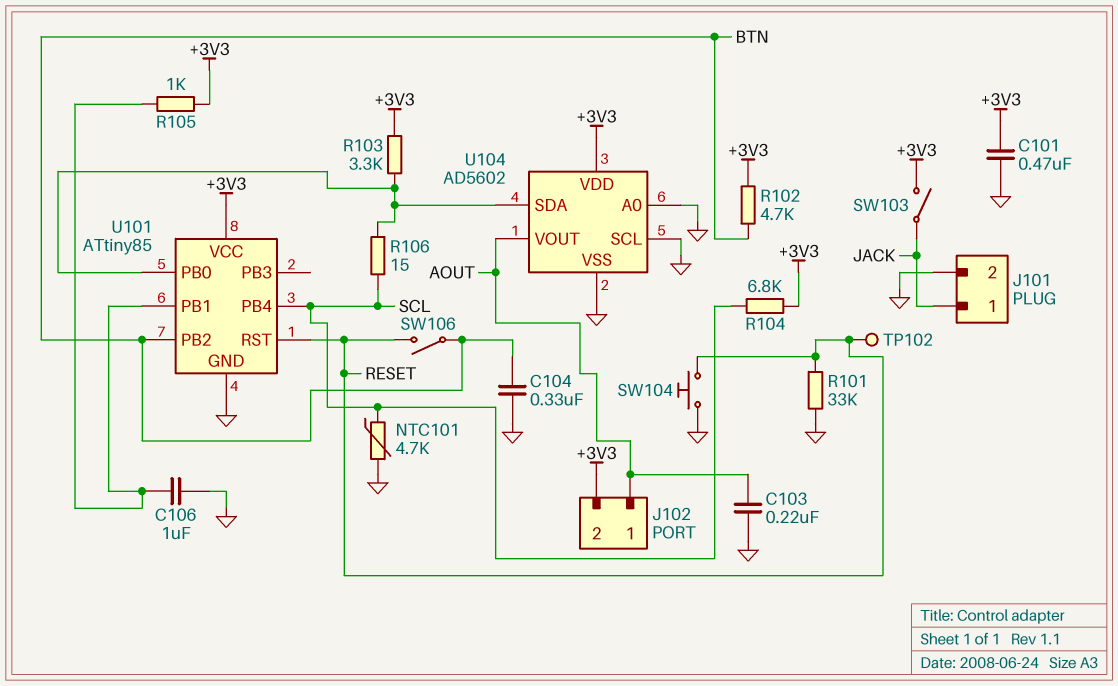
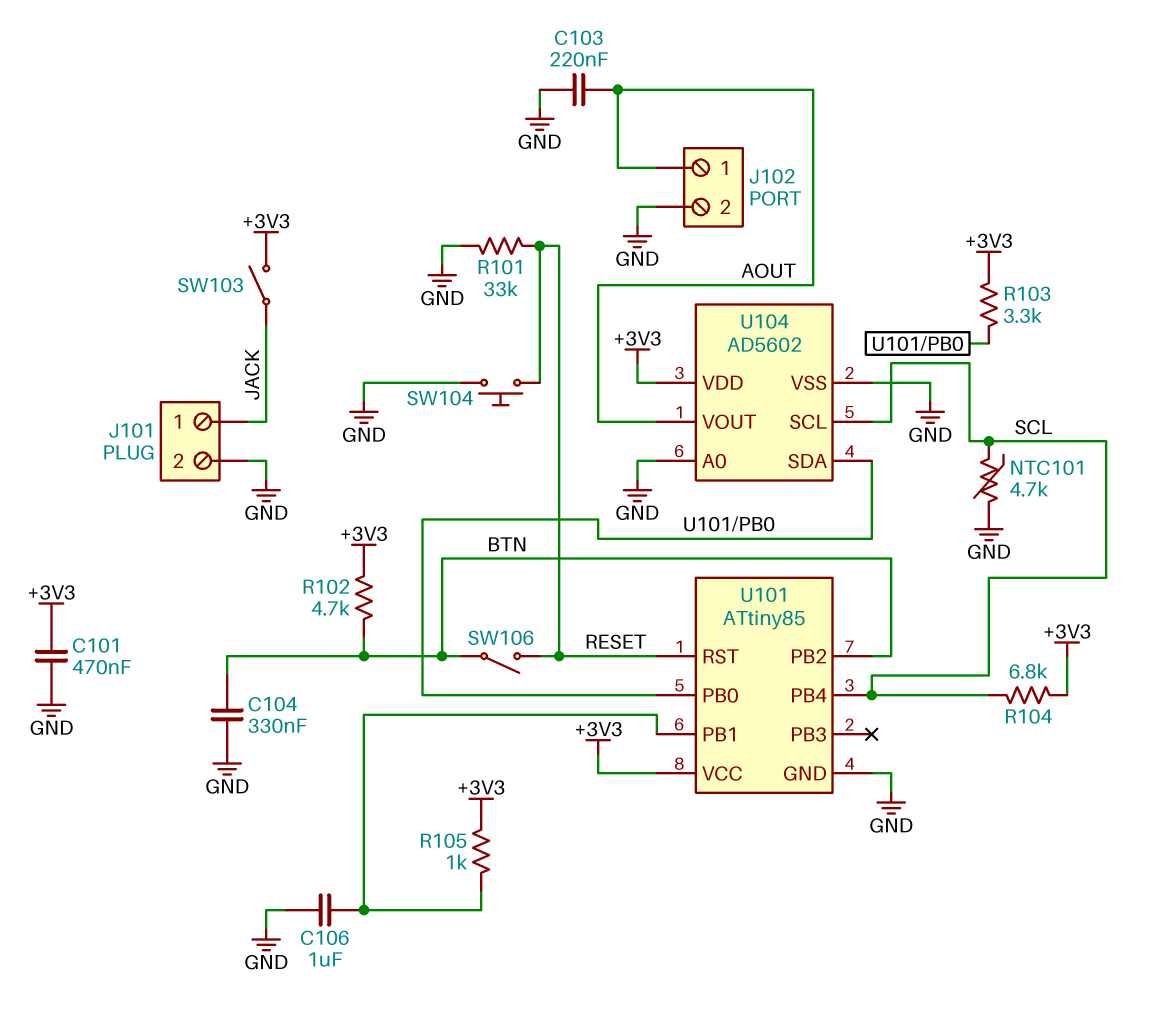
J102 pin 2: +3V3 -> GND
R106: 15 (SCL, U101/PB0) -> none
TP102: test point (RESET) -> none
U104 pin SCL: GND -> SCL

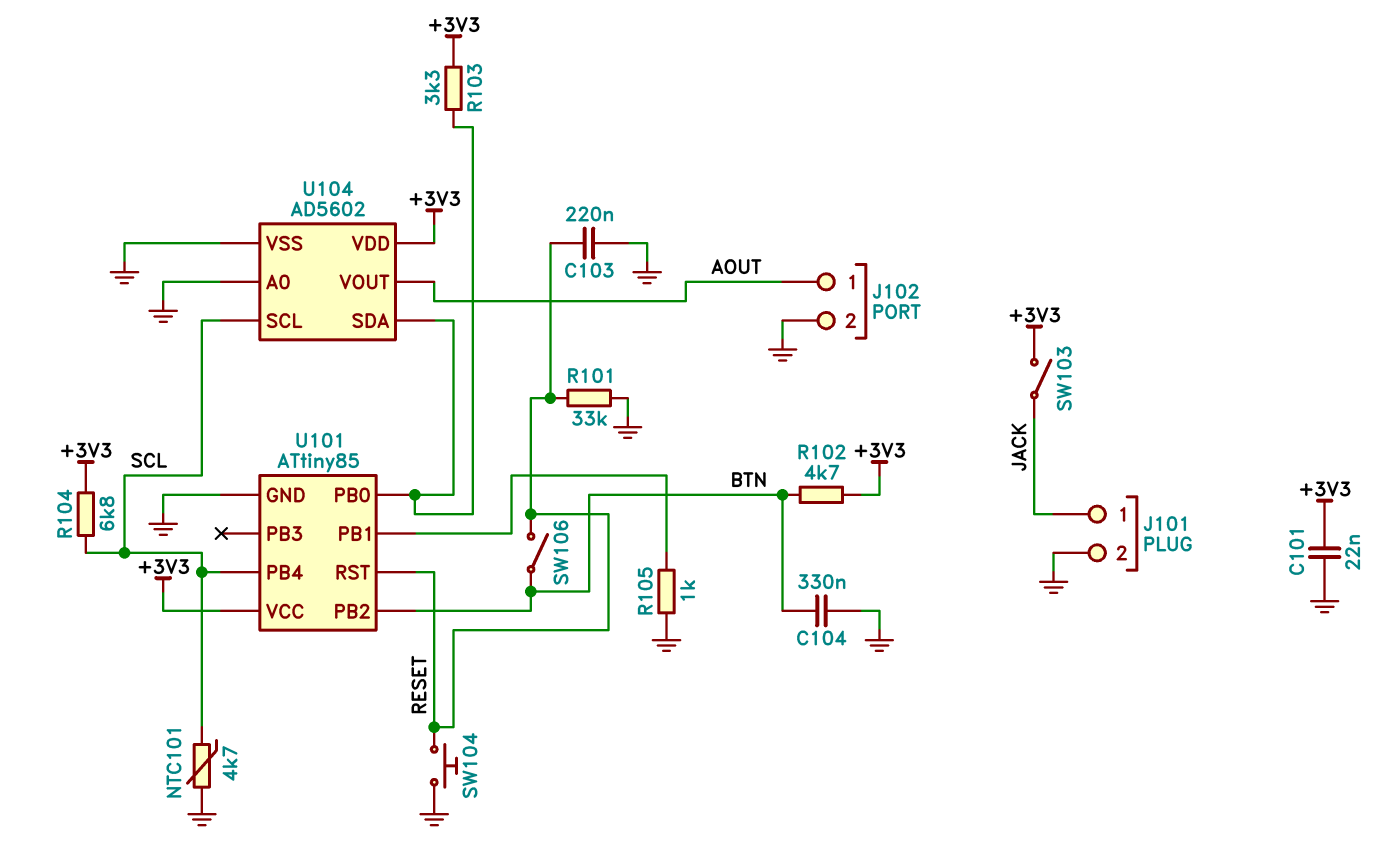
C101: 470nF (+3V3, GND) -> 22nF (+3V3, GND)
C103: 220nF (AOUT, GND) -> 220nF (GND, RESET)
C106: 1uF (GND, U101/PB1) -> none
R105: 1k (+3V3, U101/PB1) -> 1k (GND, U101/PB1)

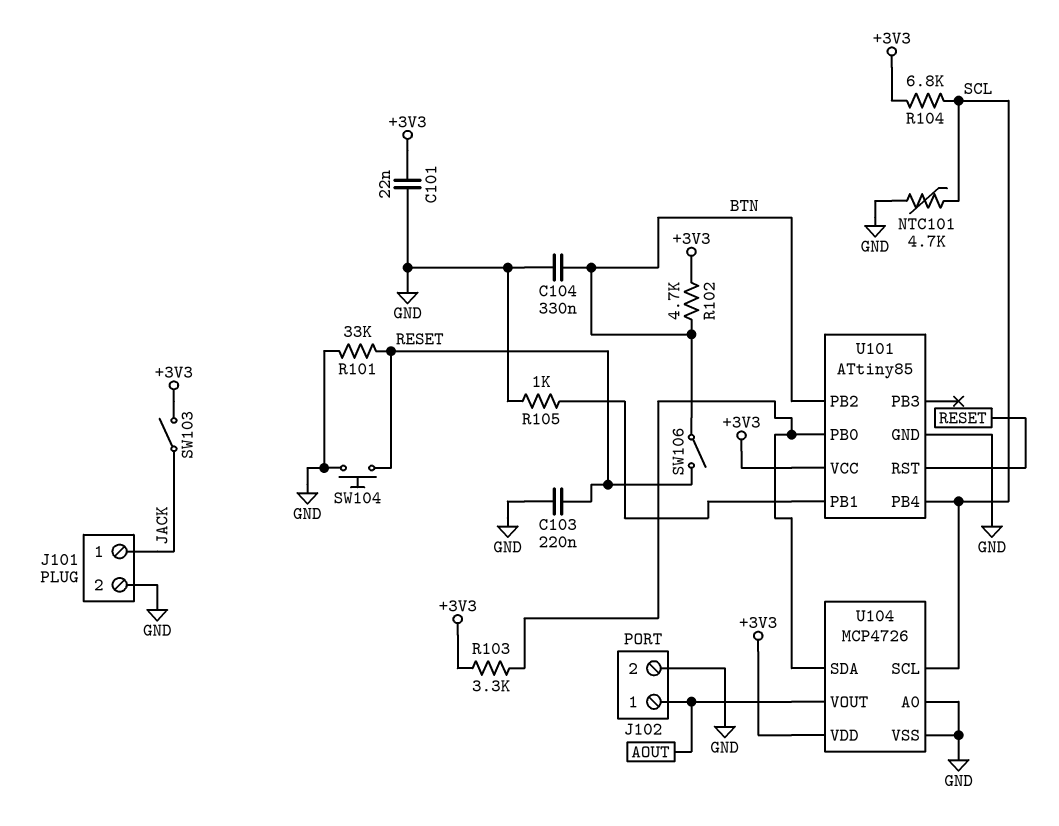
U104: AD5602 -> MCP4726

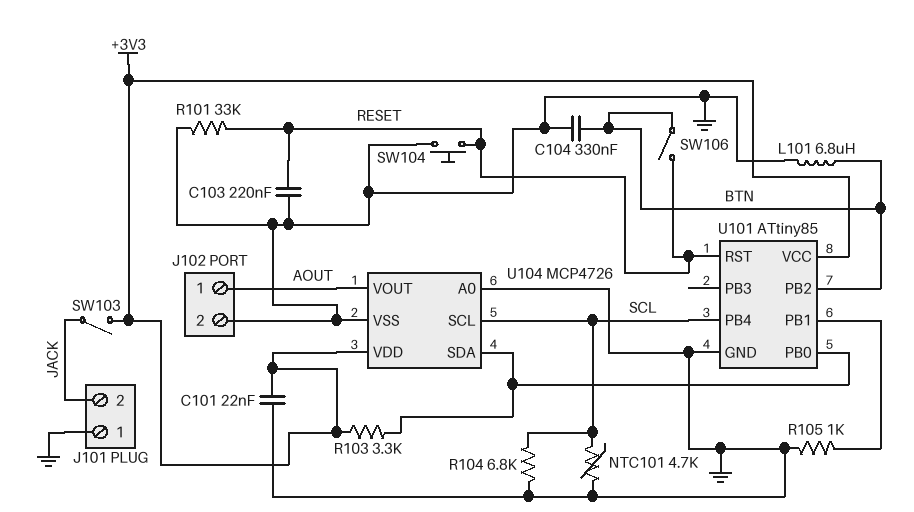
J101 pin 1: JACK -> GND
J101 pin 2: GND -> JACK
L101: none -> 6.8uH (BTN, GND)
R102: 4.7k (+3V3, BTN) -> none
R104: 6.8k (+3V3, SCL) -> 6.8k (GND, SCL)

